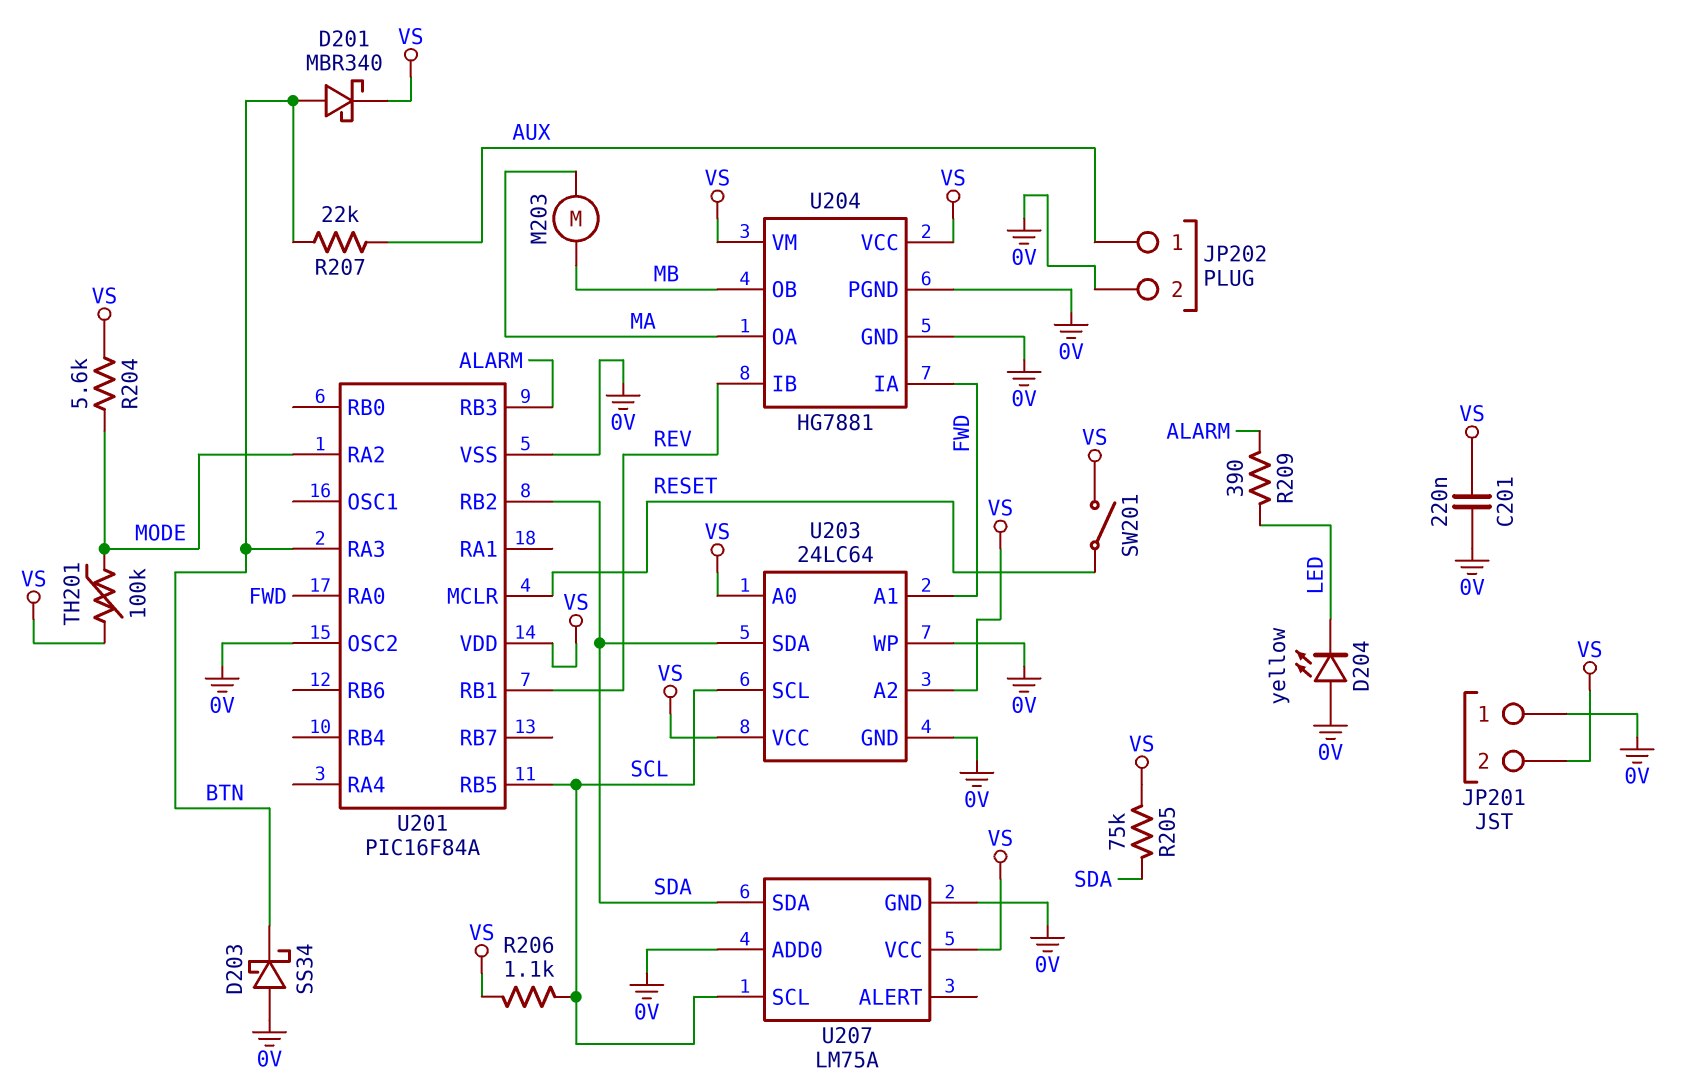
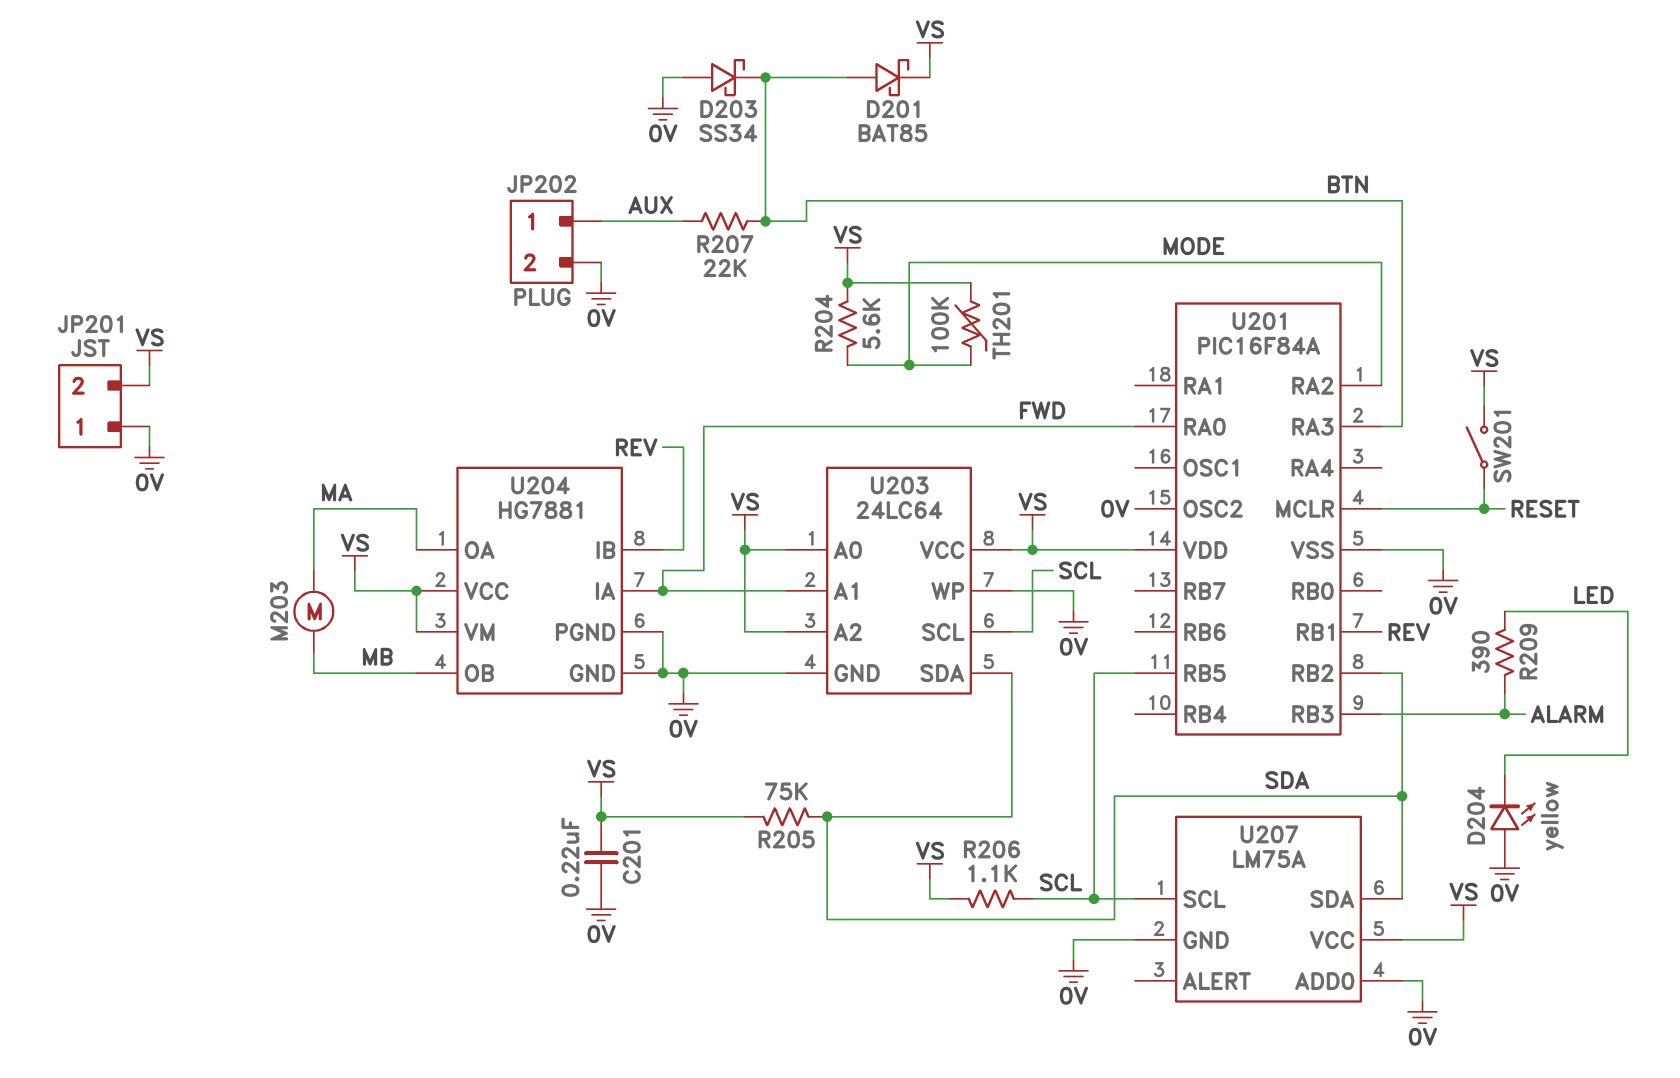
D201: schottky MBR340 (A BTN, K VS) -> schottky BAT85 (A BTN, K VS)

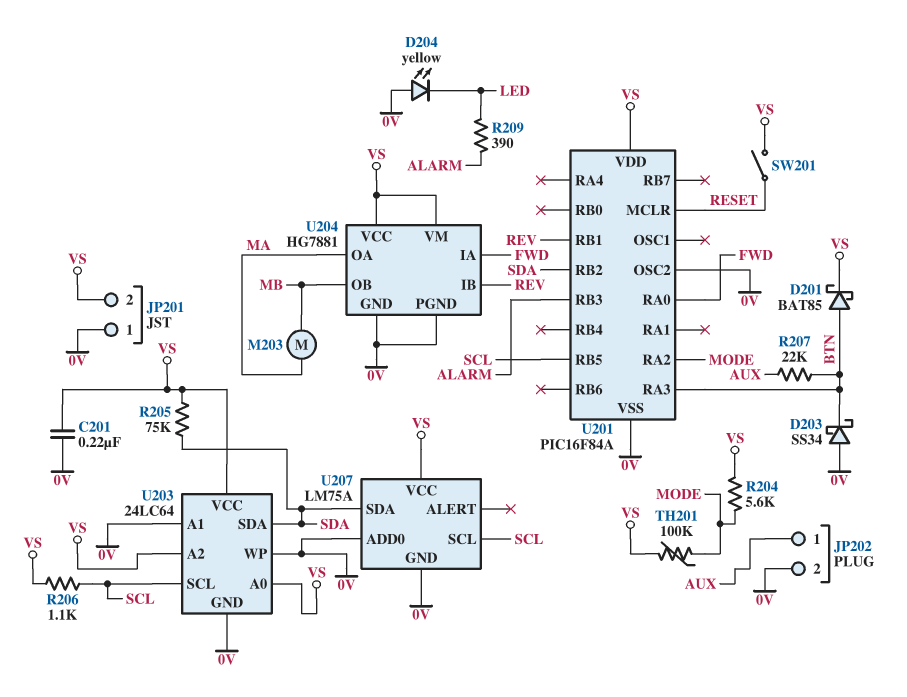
U203 pin A1: FWD -> 0V

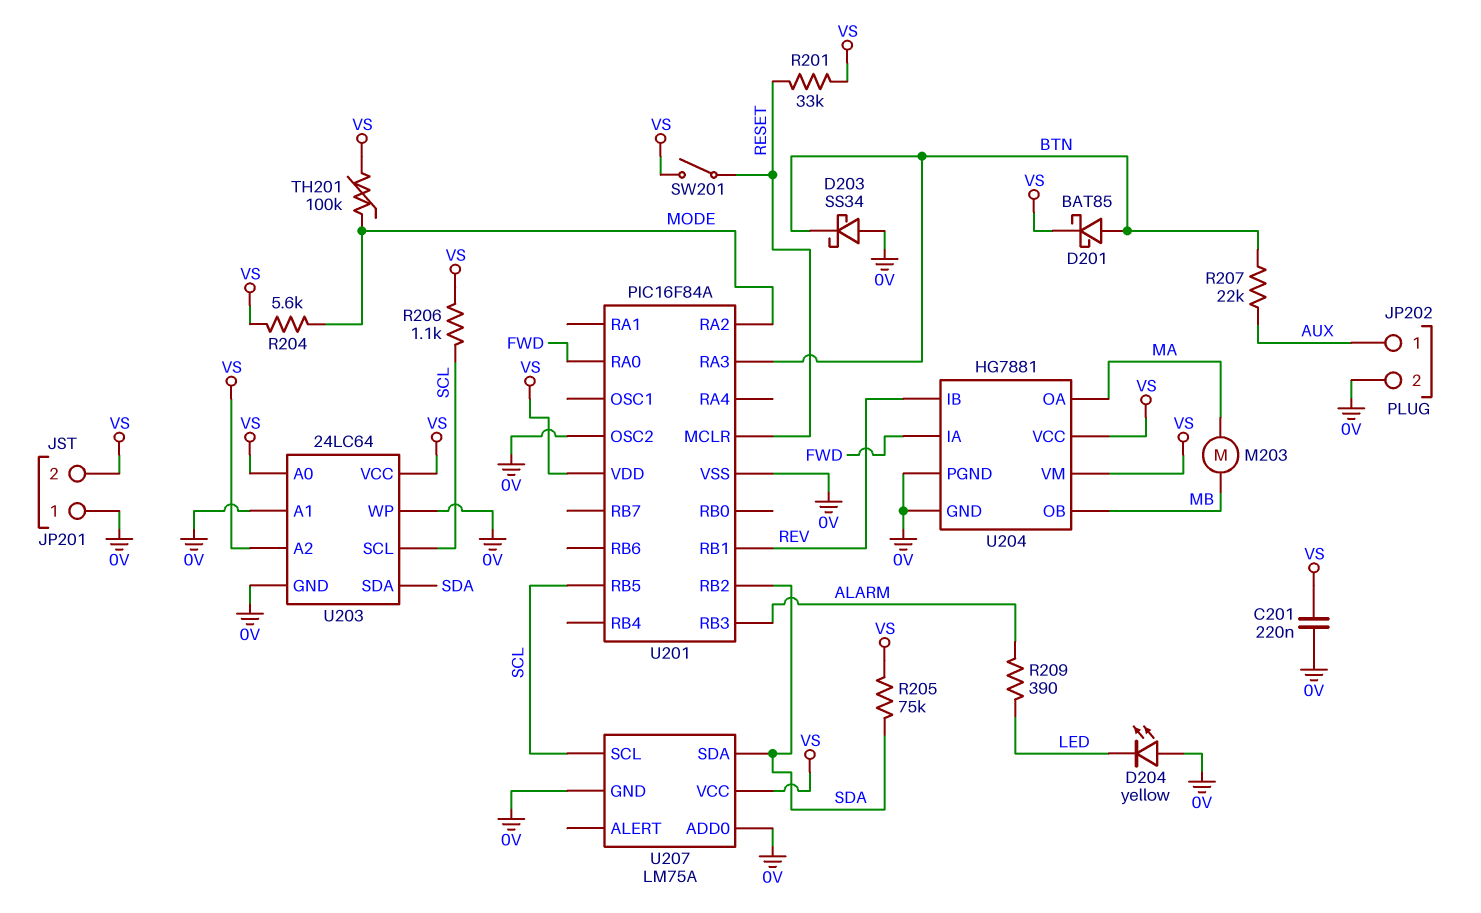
R201: none -> 33k (RESET, VS)

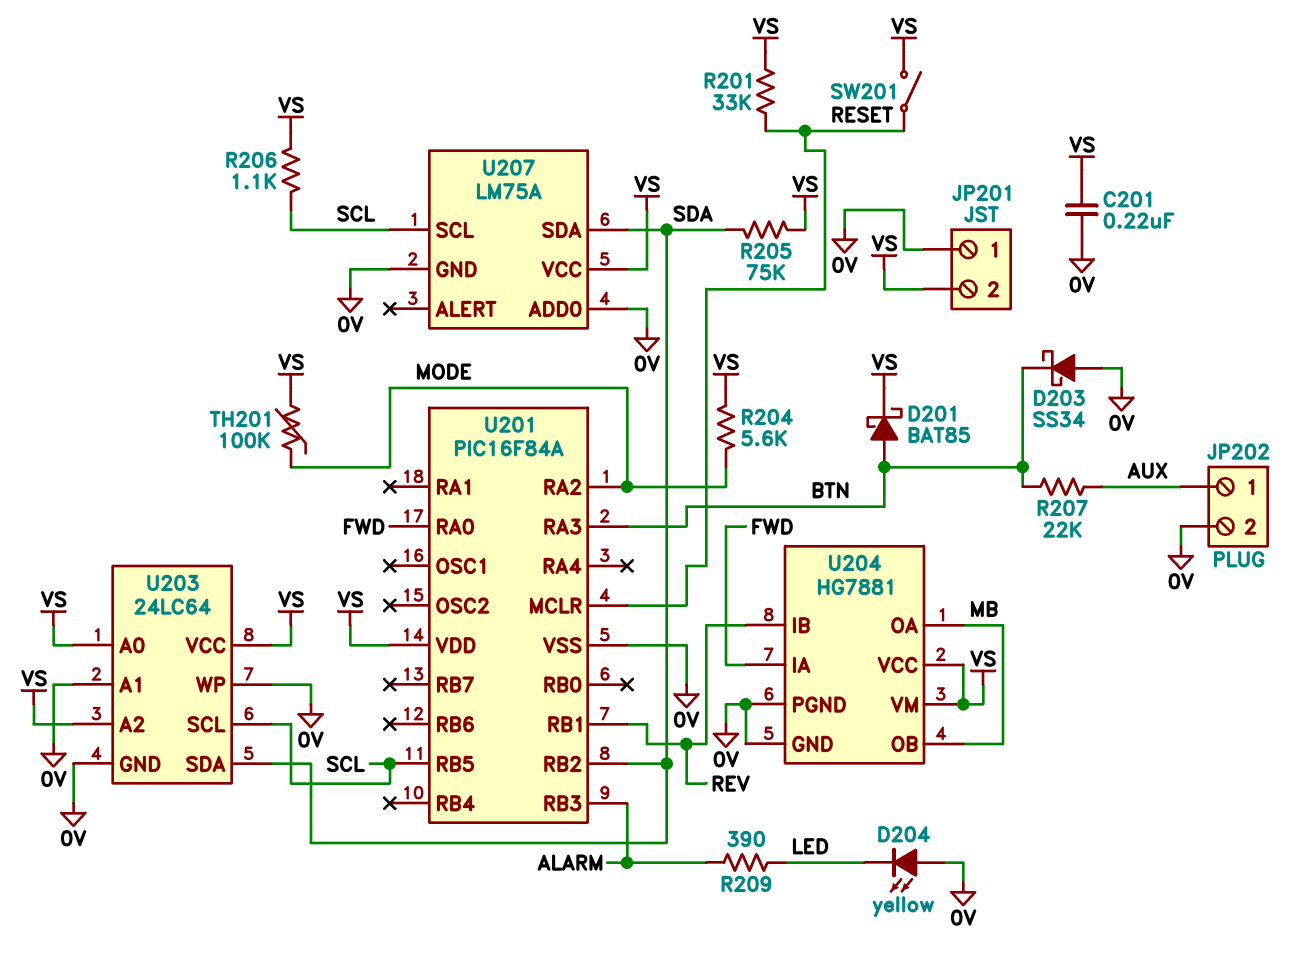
M203: motor (MA, MB) -> none
U201 pin OSC2: 0V -> none
U204 pin OA: MA -> MB

